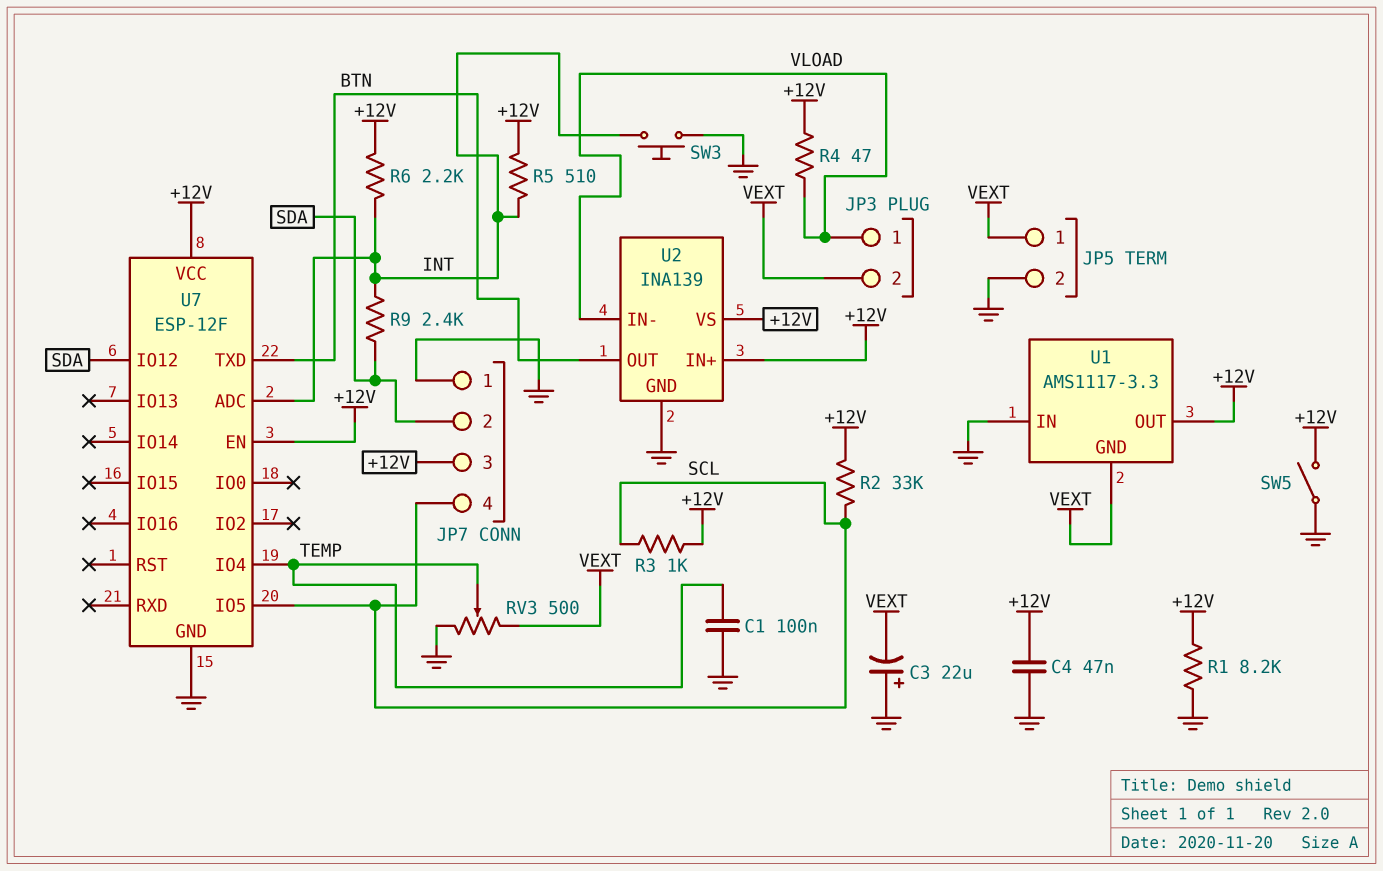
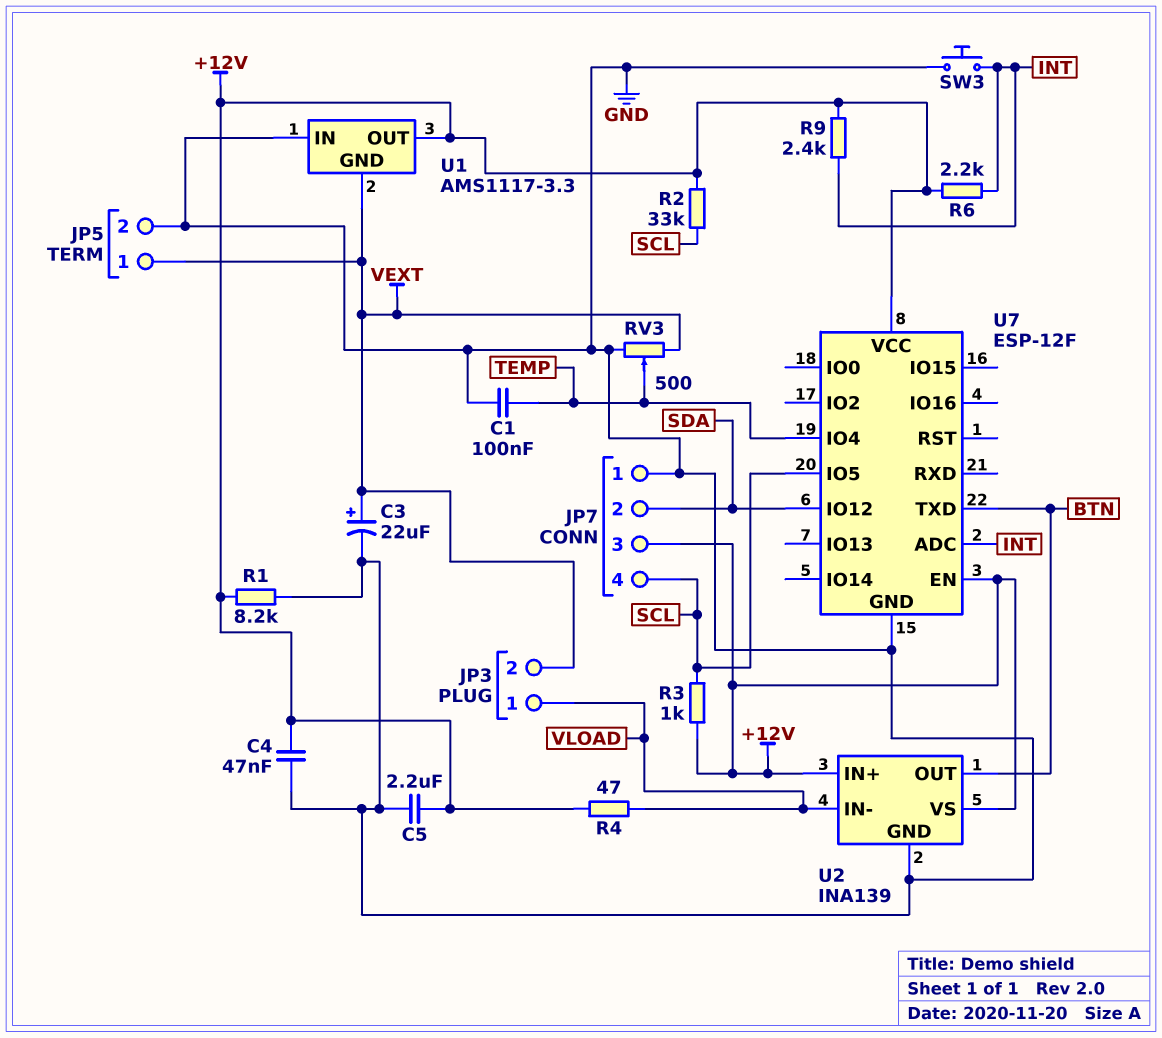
C3: 22uF (plus GND, minus VEXT) -> 22uF (plus VEXT, minus GND)
C5: none -> 2.2uF (+12V, GND)
R5: 510 (+12V, INT) -> none
R9: 2.4k (INT, SDA) -> 2.4k (+12V, INT)
SW5: switch (+12V, GND) -> none

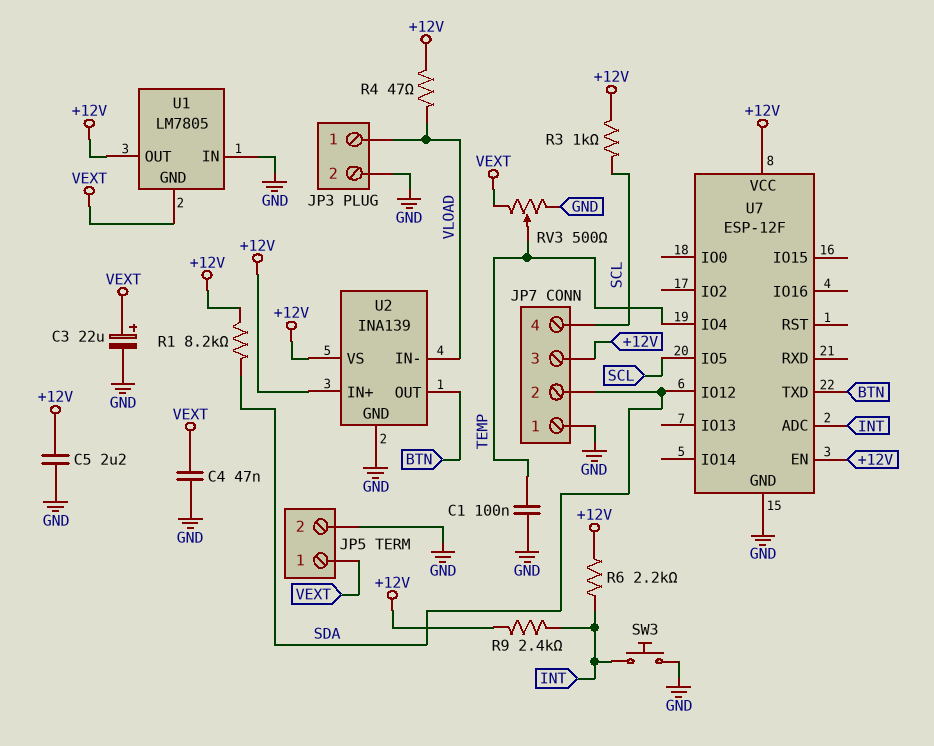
C4: 47nF (+12V, GND) -> 47nF (GND, VEXT)
JP3 pin 2: VEXT -> GND
R1: 8.2k (+12V, GND) -> 8.2k (+12V, SDA)
R2: 33k (+12V, SCL) -> none
U1: AMS1117-3.3 -> LM7805

